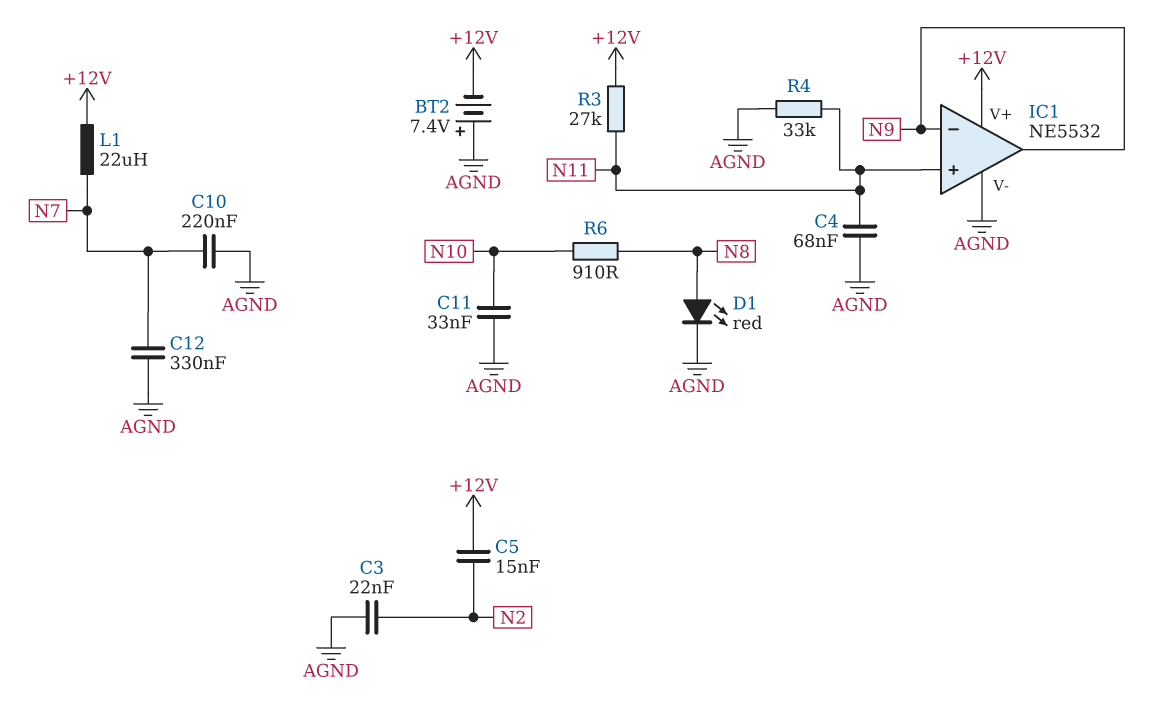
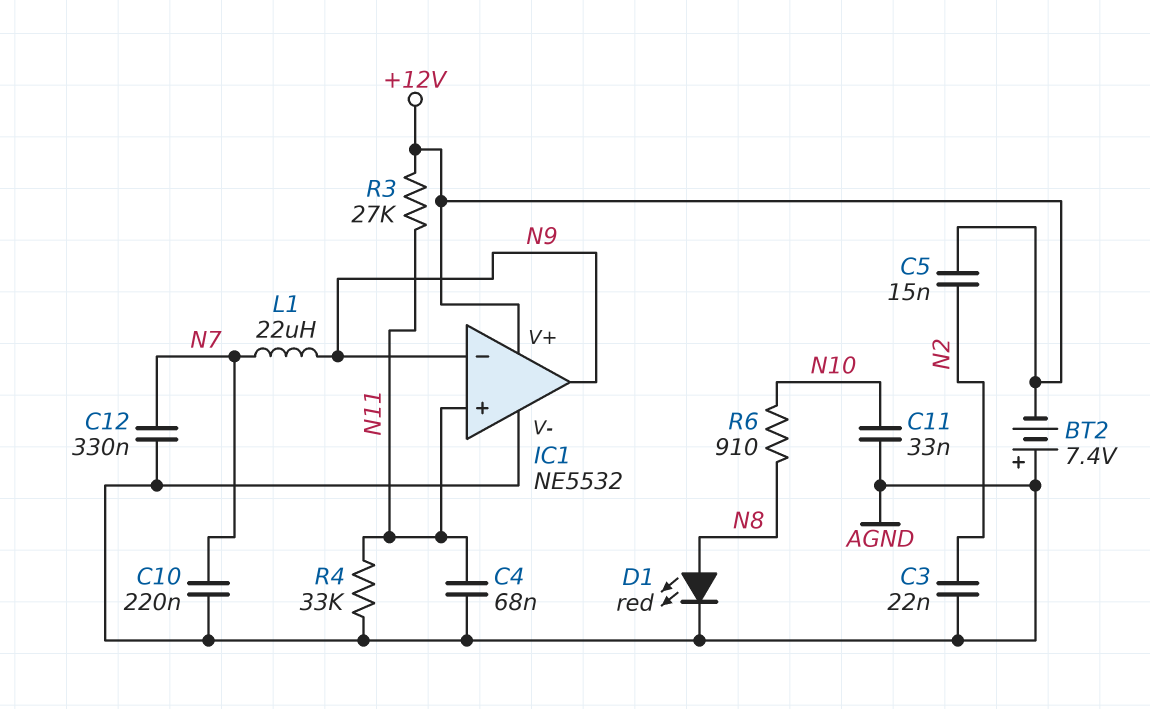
L1: 22uH (+12V, N7) -> 22uH (N7, N9)

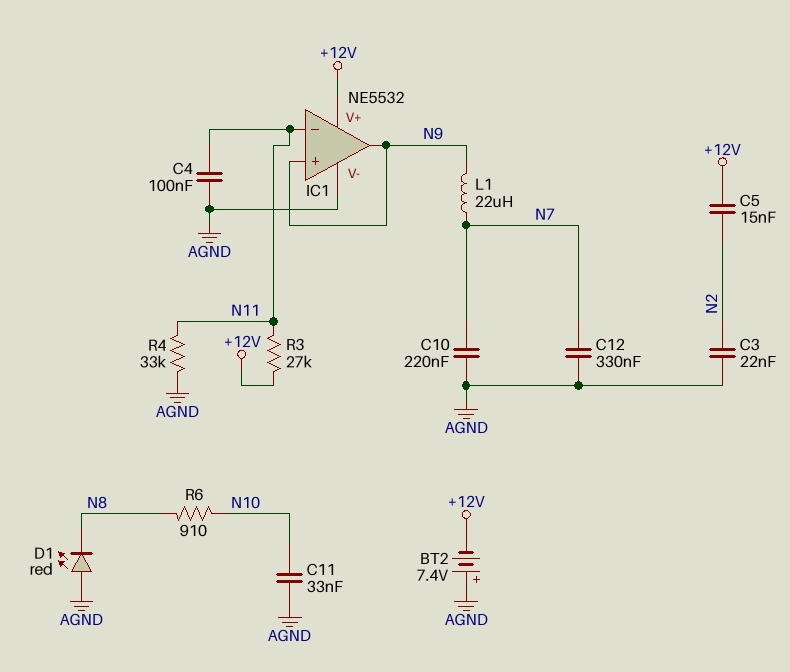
C4: 68nF (AGND, N11) -> 100nF (AGND, N11)
D1: LED red (A N8, K AGND) -> LED red (A AGND, K N8)
IC1 pin in+: N11 -> N9
IC1 pin in-: N9 -> N11

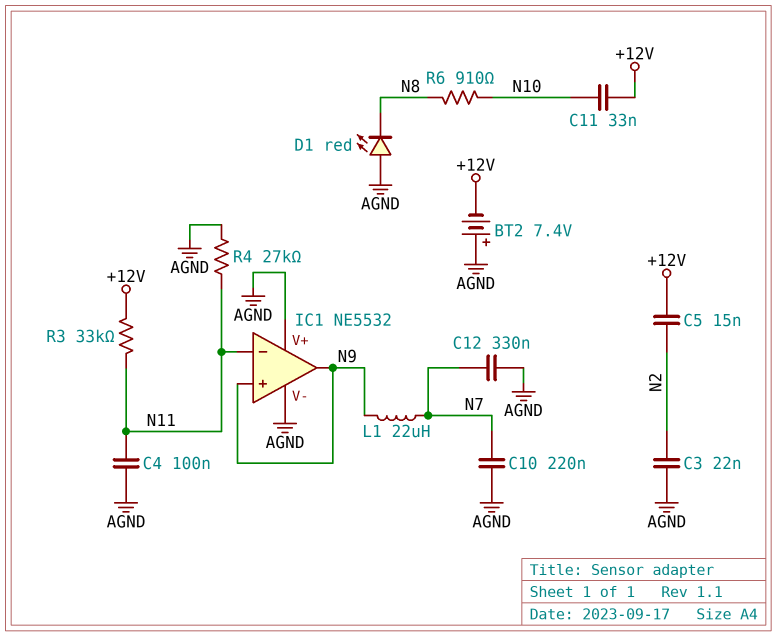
C11: 33nF (AGND, N10) -> 33nF (+12V, N10)
IC1 pin V+: +12V -> AGND
R3: 27k (+12V, N11) -> 33k (+12V, N11)
R4: 33k (AGND, N11) -> 27k (AGND, N11)

